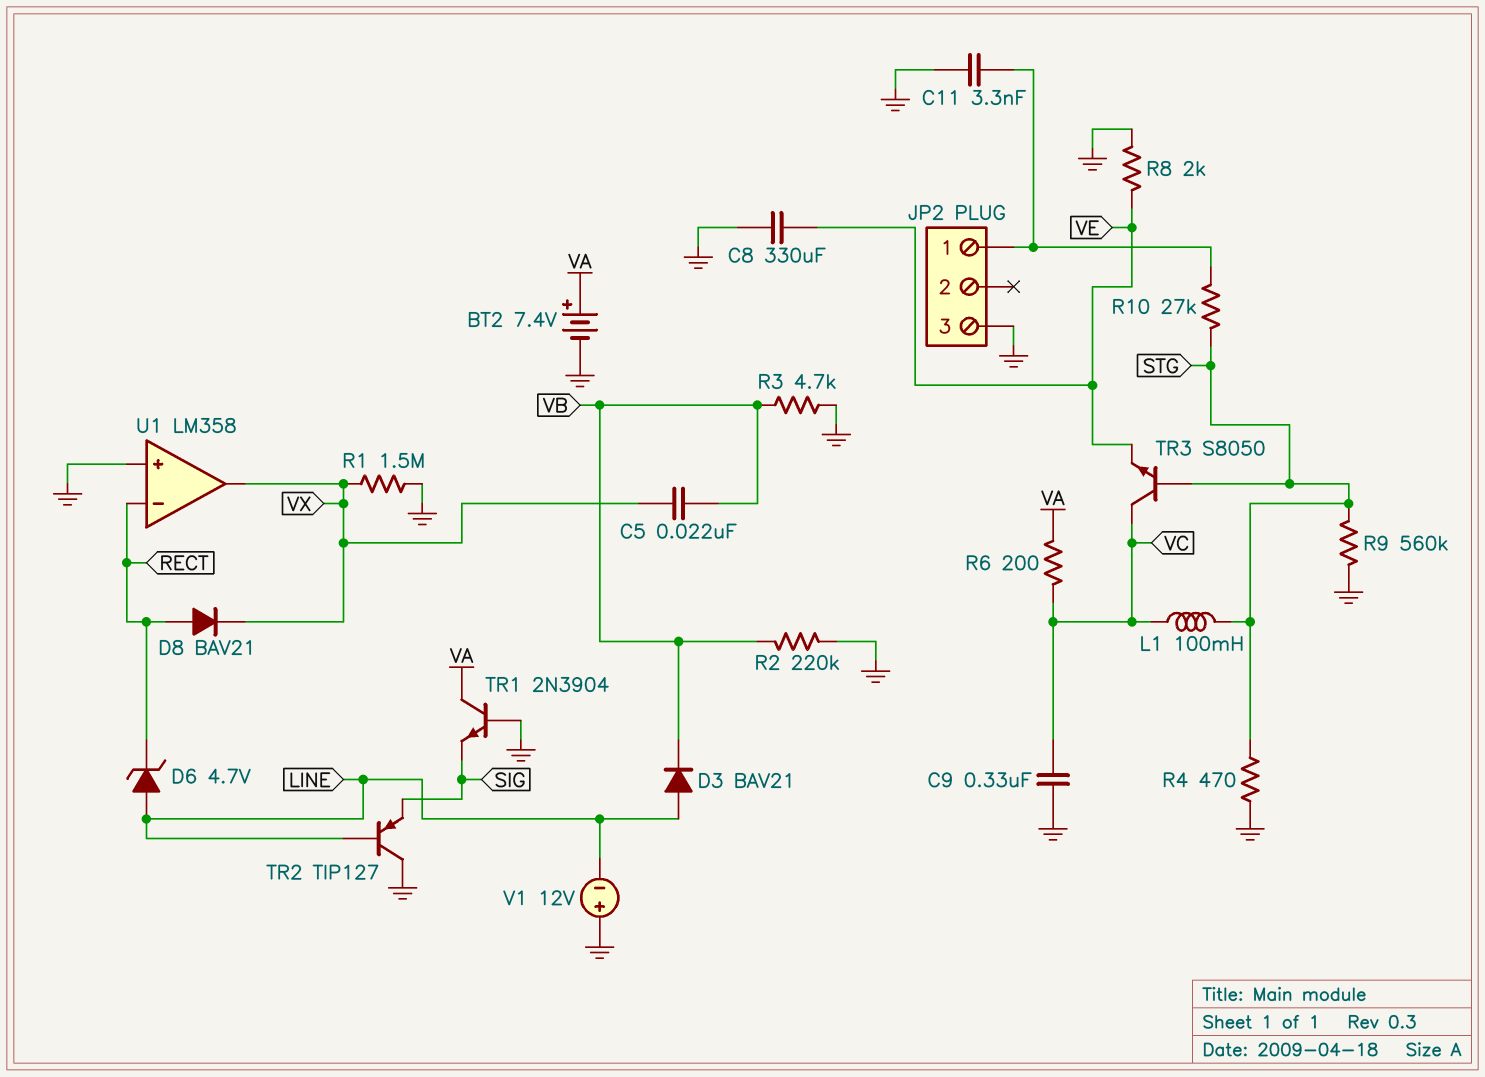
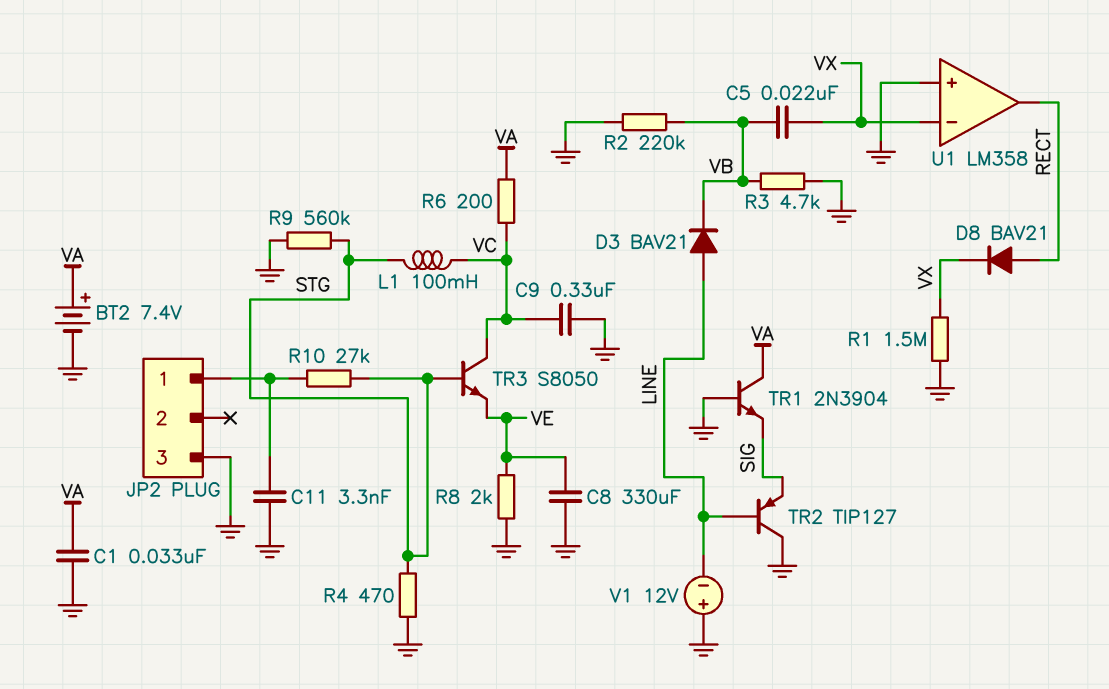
C1: none -> 33nF (GND, VA)
D6: zener 4.7V (A LINE, K RECT) -> none
U1 pin in-: RECT -> VX
U1 pin out: VX -> RECT

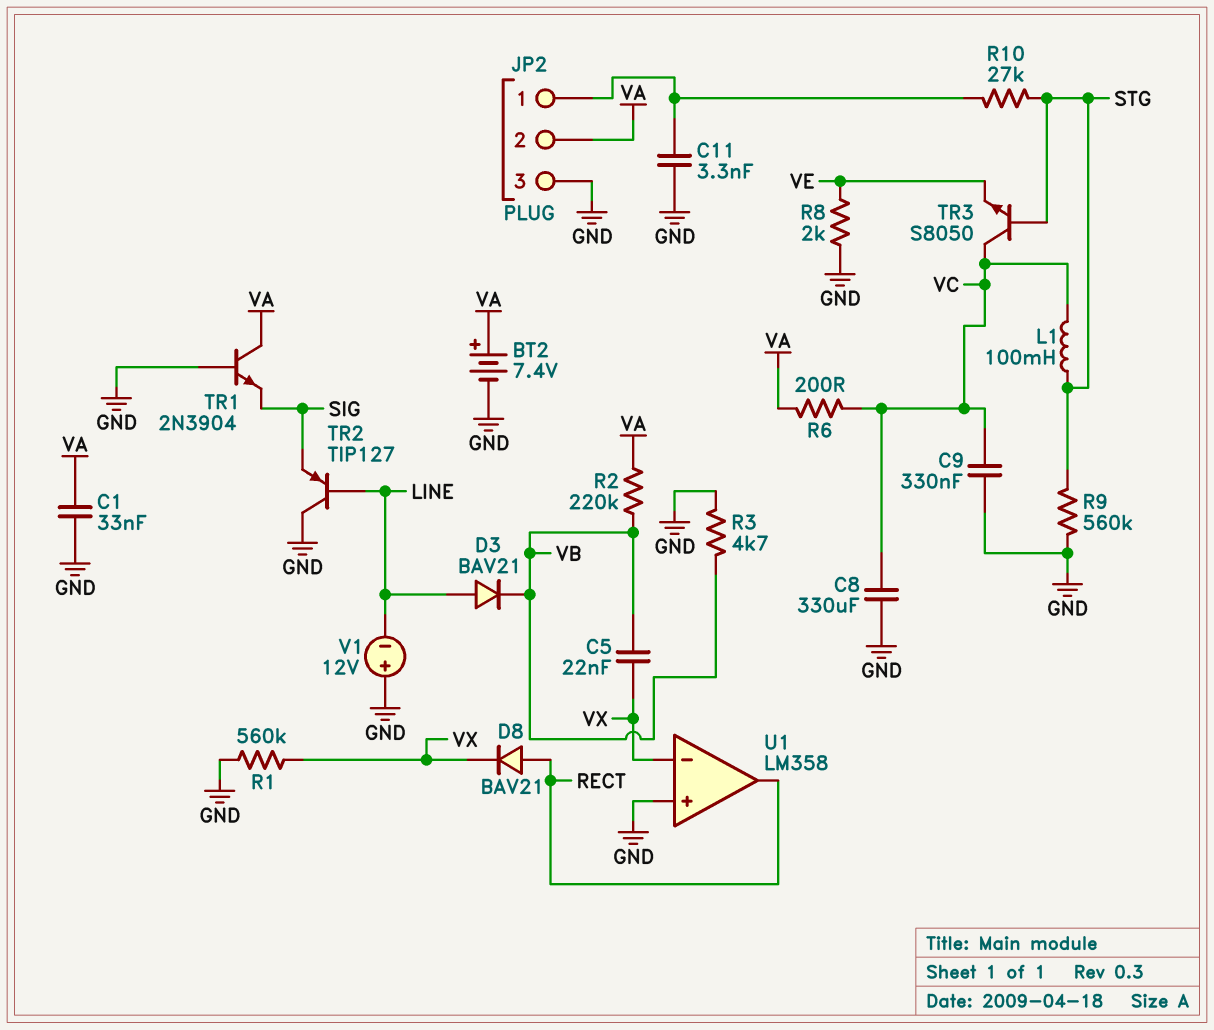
C8: 330uF (GND, VE) -> 330uF (GND, VC)
JP2 pin 2: none -> VA
R1: 1.5M (GND, VX) -> 560k (GND, VX)
R2: 220k (GND, VB) -> 220k (VA, VB)
R4: 470 (GND, STG) -> none

